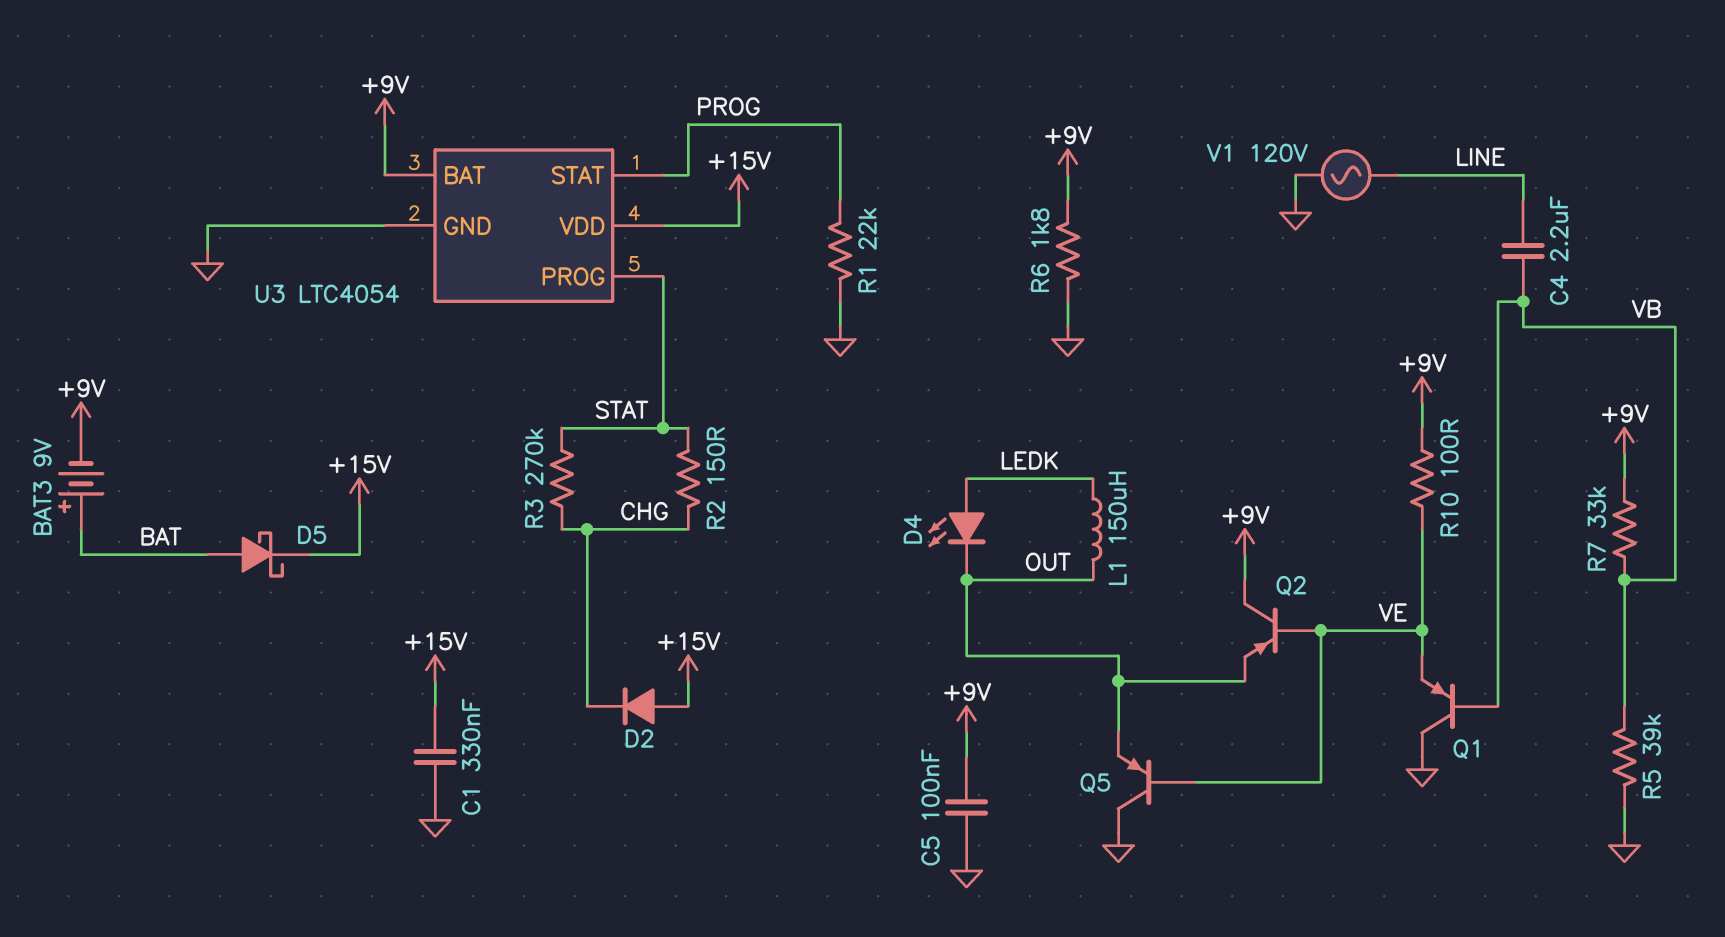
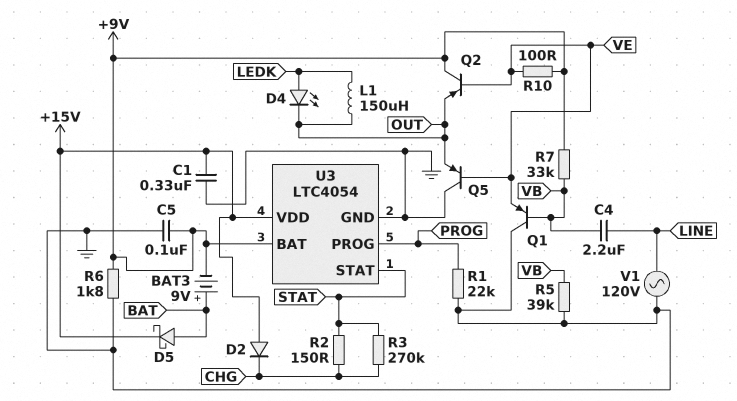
U3 pin PROG: STAT -> PROG
U3 pin STAT: PROG -> STAT

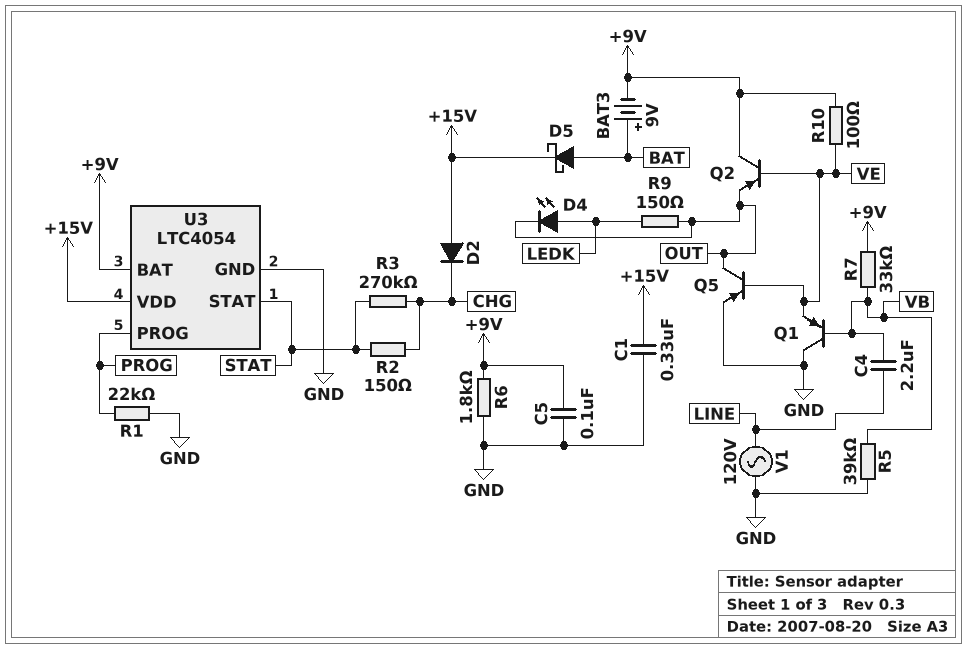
L1: 150uH (LEDK, OUT) -> none
Q5: PNP (B VE, C GND, E OUT) -> PNP (B VE, C OUT, E GND)
R9: none -> 150 (LEDK, OUT)

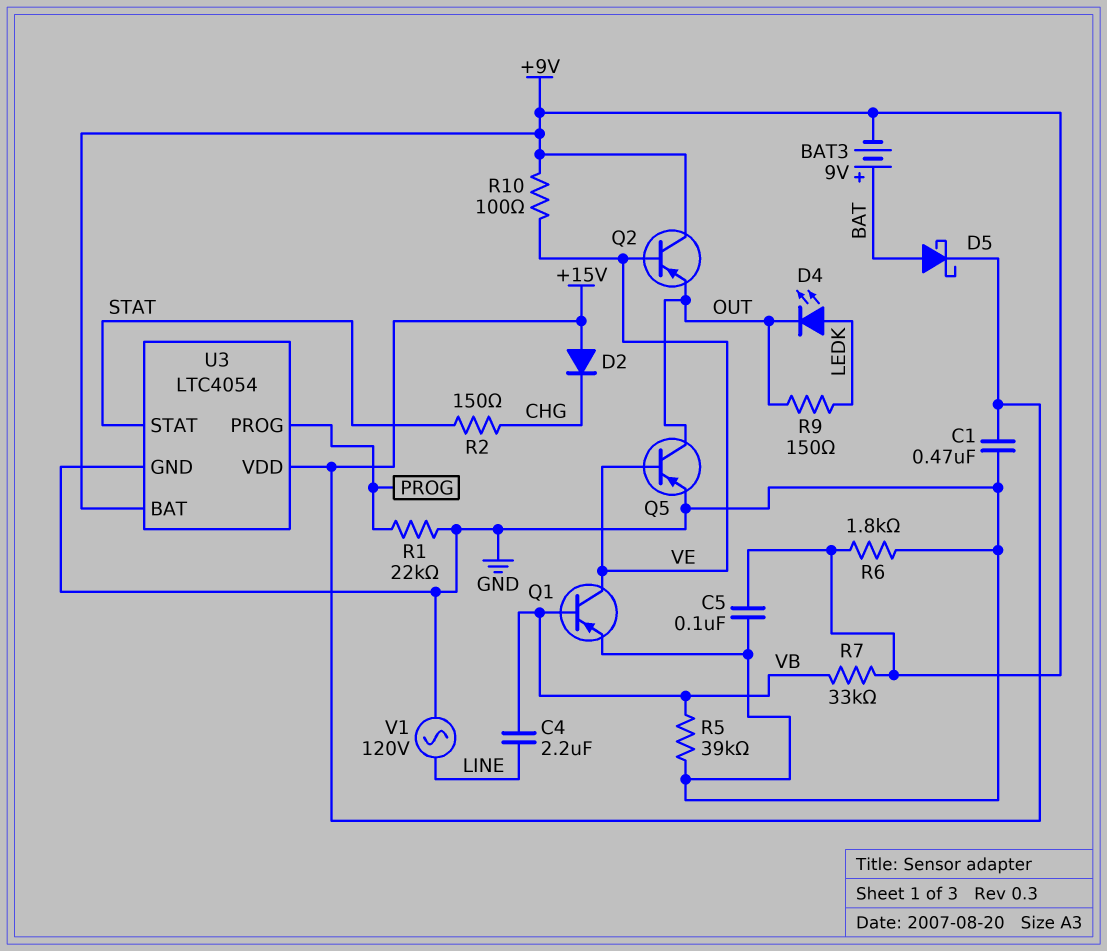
C1: 330nF (+15V, GND) -> 470nF (+15V, GND)
Q1: PNP (B VB, C GND, E VE) -> PNP (B VB, C VE, E GND)
R3: 270k (CHG, STAT) -> none

